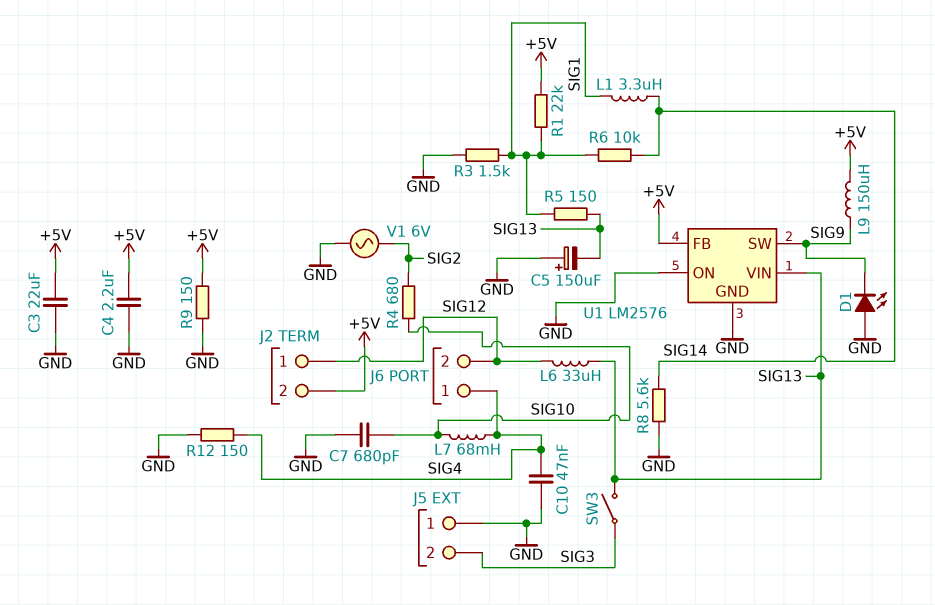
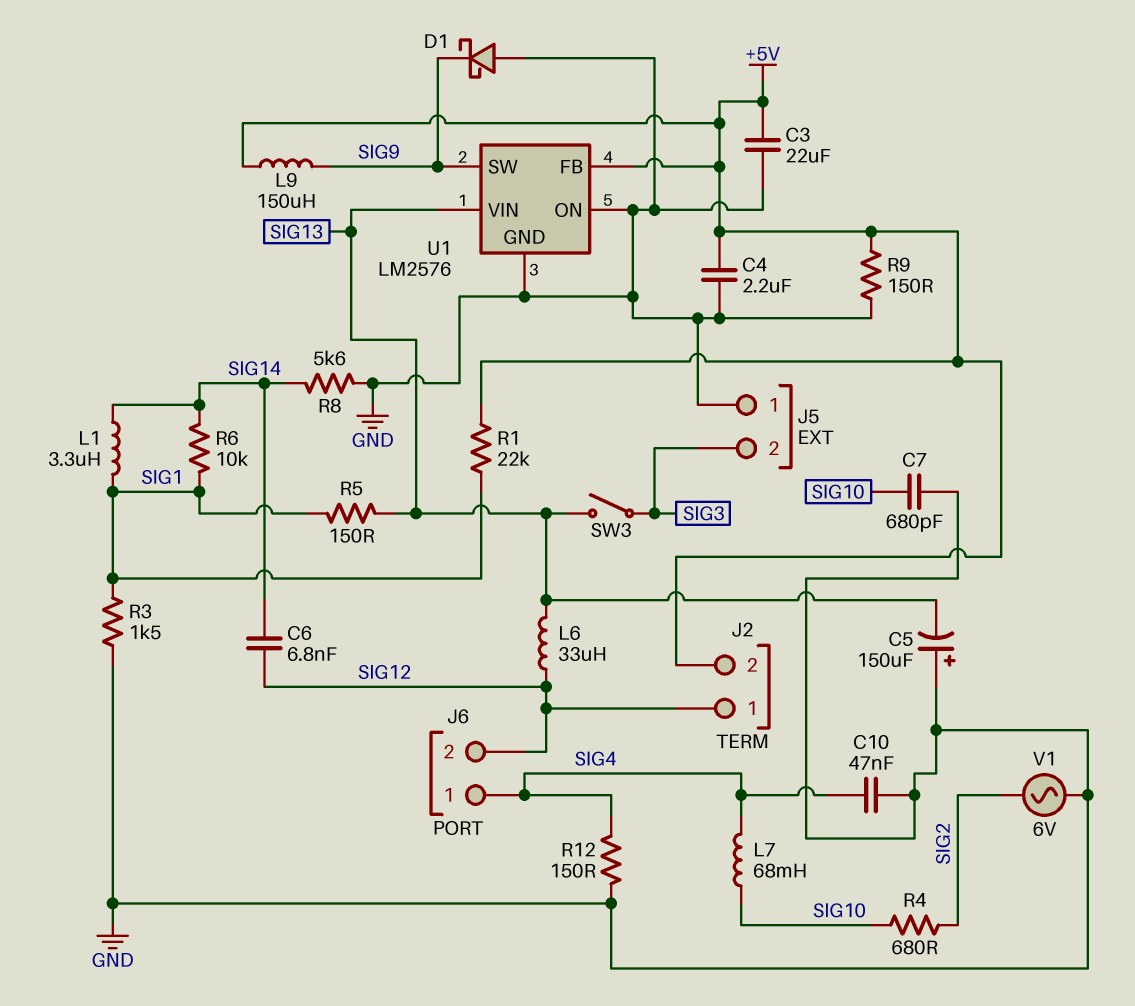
C6: none -> 6.8nF (SIG12, SIG14)
D1: LED (A GND, K SIG9) -> schottky (A GND, K SIG9)

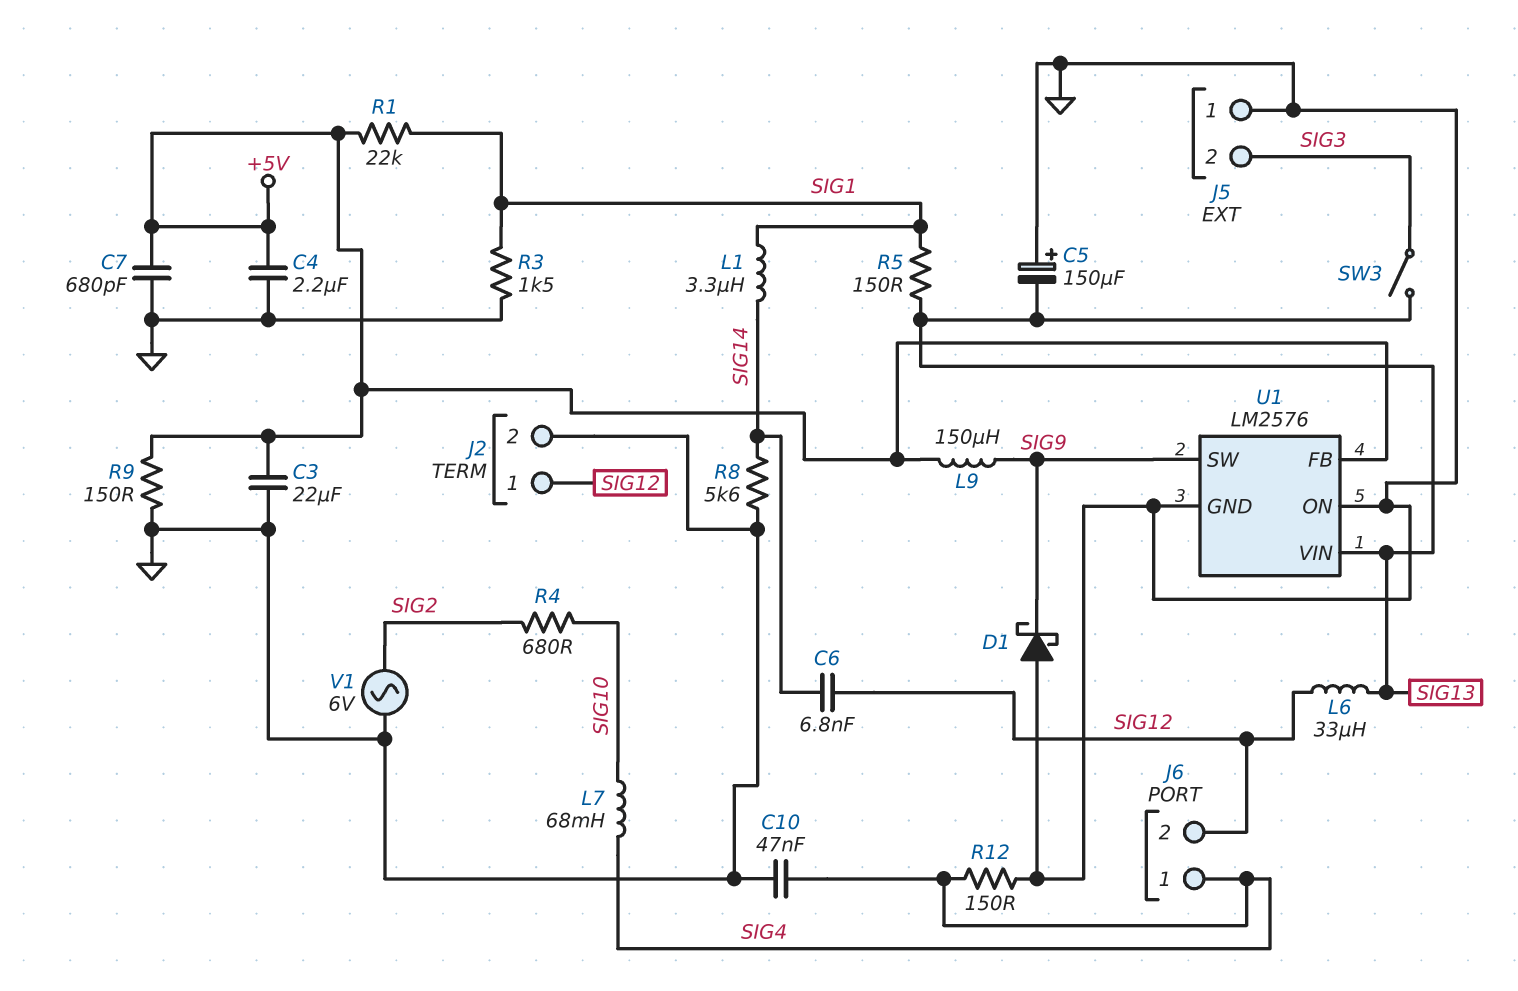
C7: 680pF (GND, SIG10) -> 680pF (+5V, GND)
J2 pin 2: +5V -> GND
R6: 10k (SIG1, SIG14) -> none

